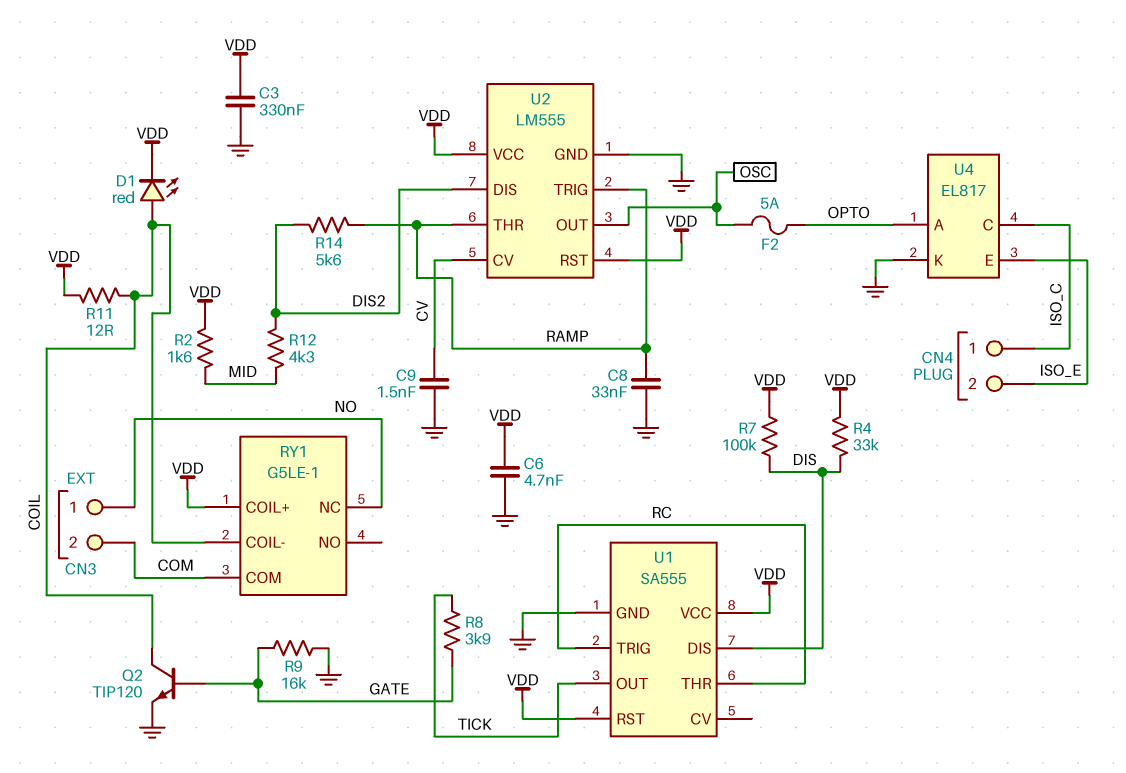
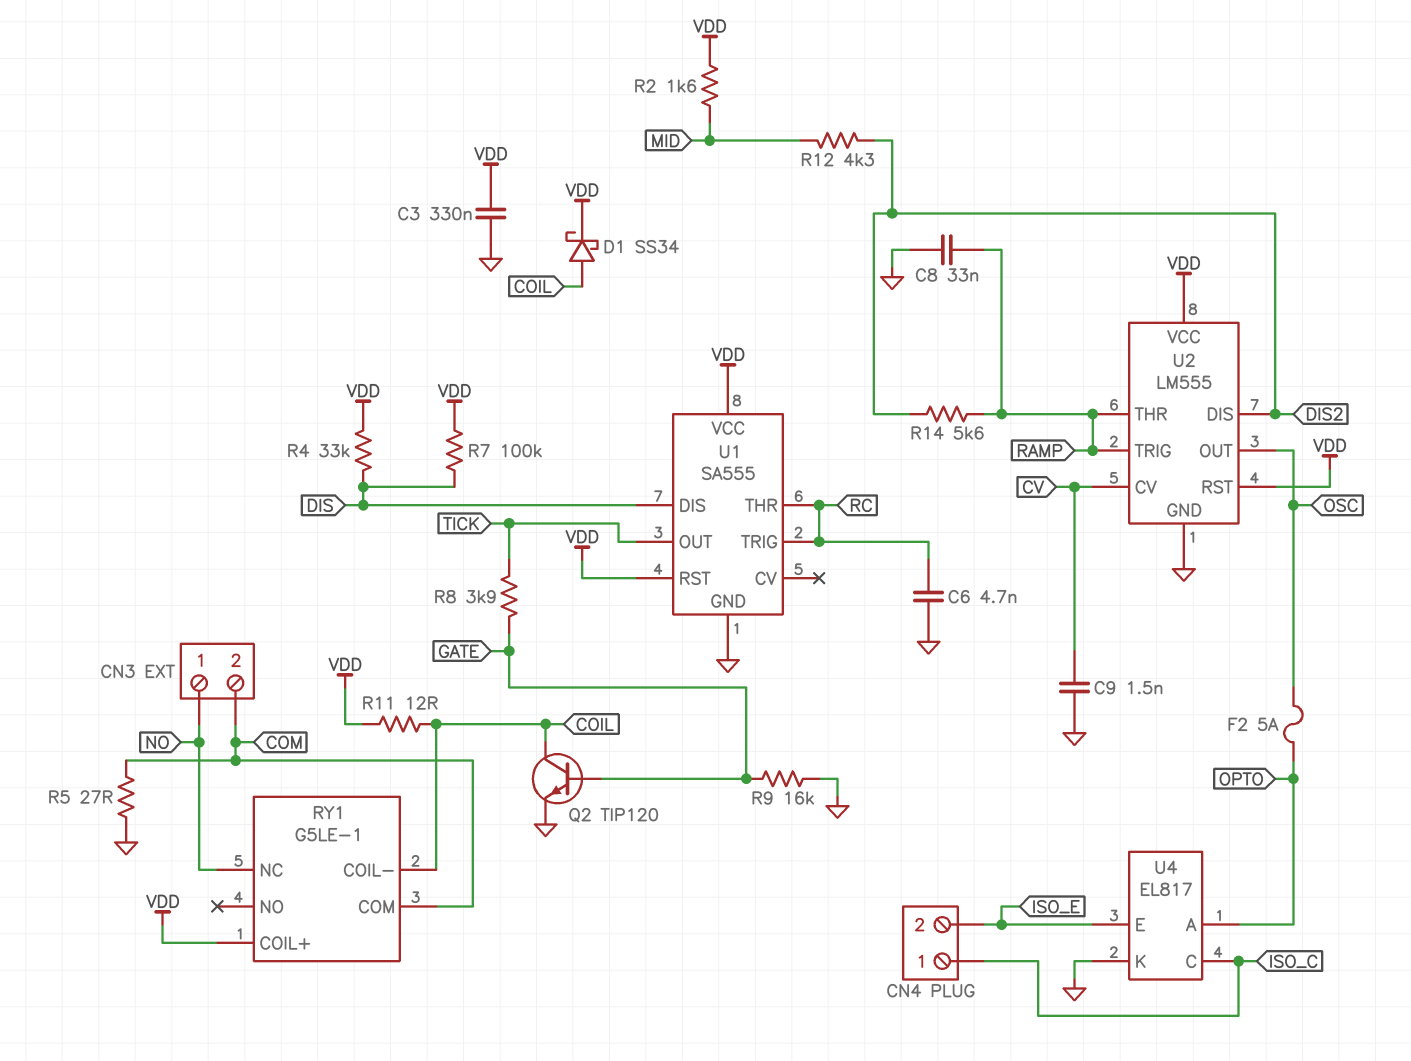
C6: 4.7nF (GND, VDD) -> 4.7nF (GND, RC)
D1: LED red (A COIL, K VDD) -> schottky SS34 (A COIL, K VDD)
R5: none -> 27 (COM, GND)

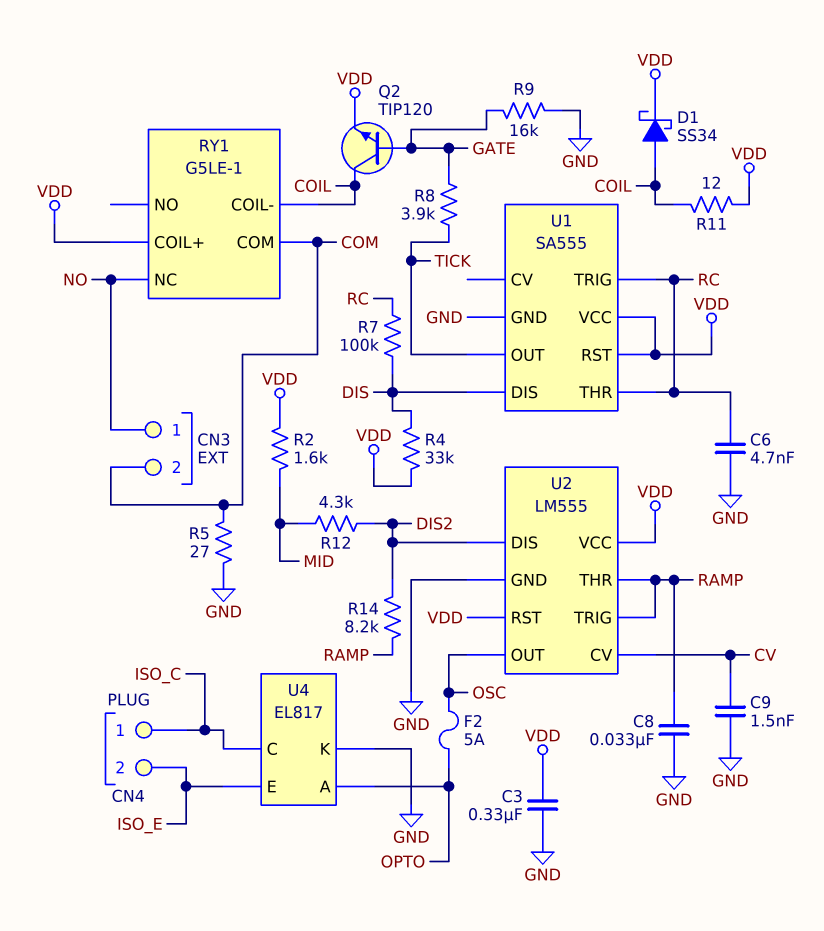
Q2: NPN TIP120 (B GATE, C COIL, E GND) -> NPN TIP120 (B GATE, C COIL, E VDD)
R7: 100k (DIS, VDD) -> 100k (DIS, RC)
R14: 5.6k (DIS2, RAMP) -> 8.2k (DIS2, RAMP)

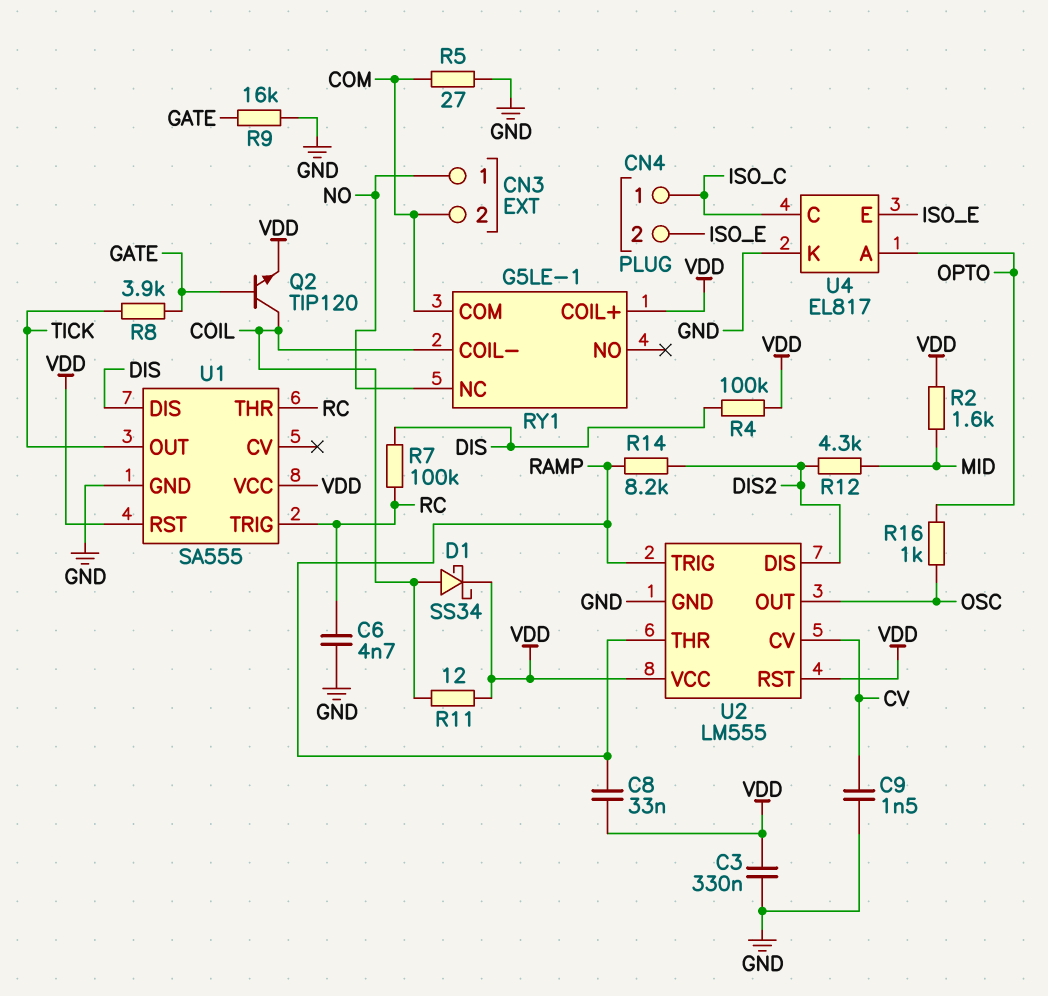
C8: 33nF (GND, RAMP) -> 33nF (RAMP, VDD)
F2: 5A (OPTO, OSC) -> none
R4: 33k (DIS, VDD) -> 100k (DIS, VDD)
R16: none -> 1k (OPTO, OSC)

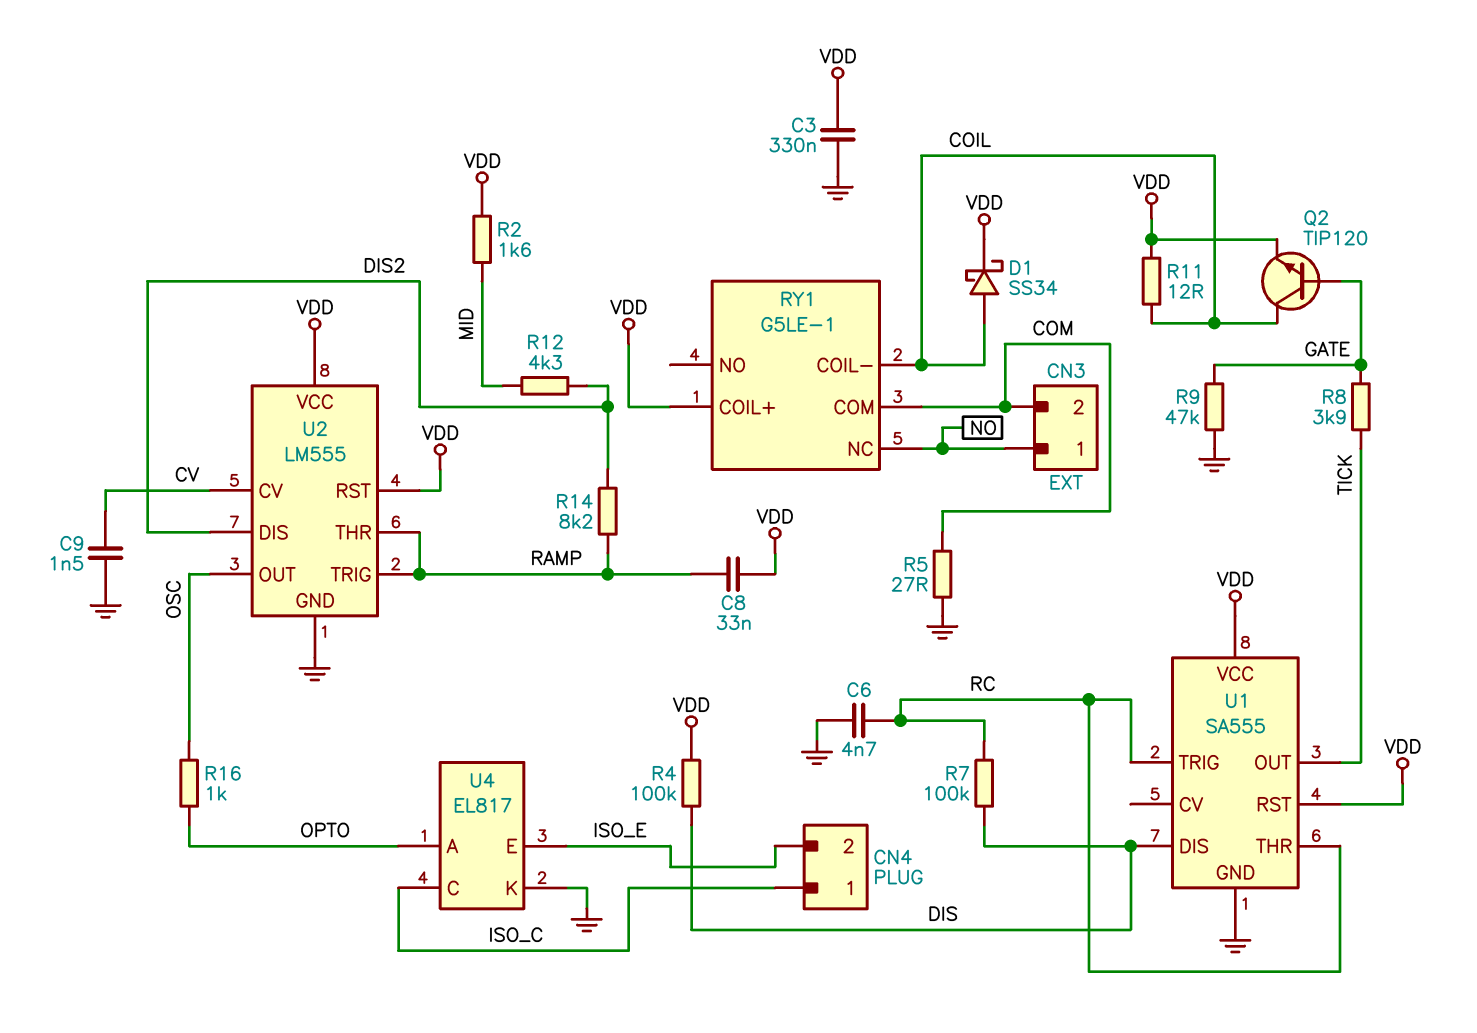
R9: 16k (GATE, GND) -> 47k (GATE, GND)

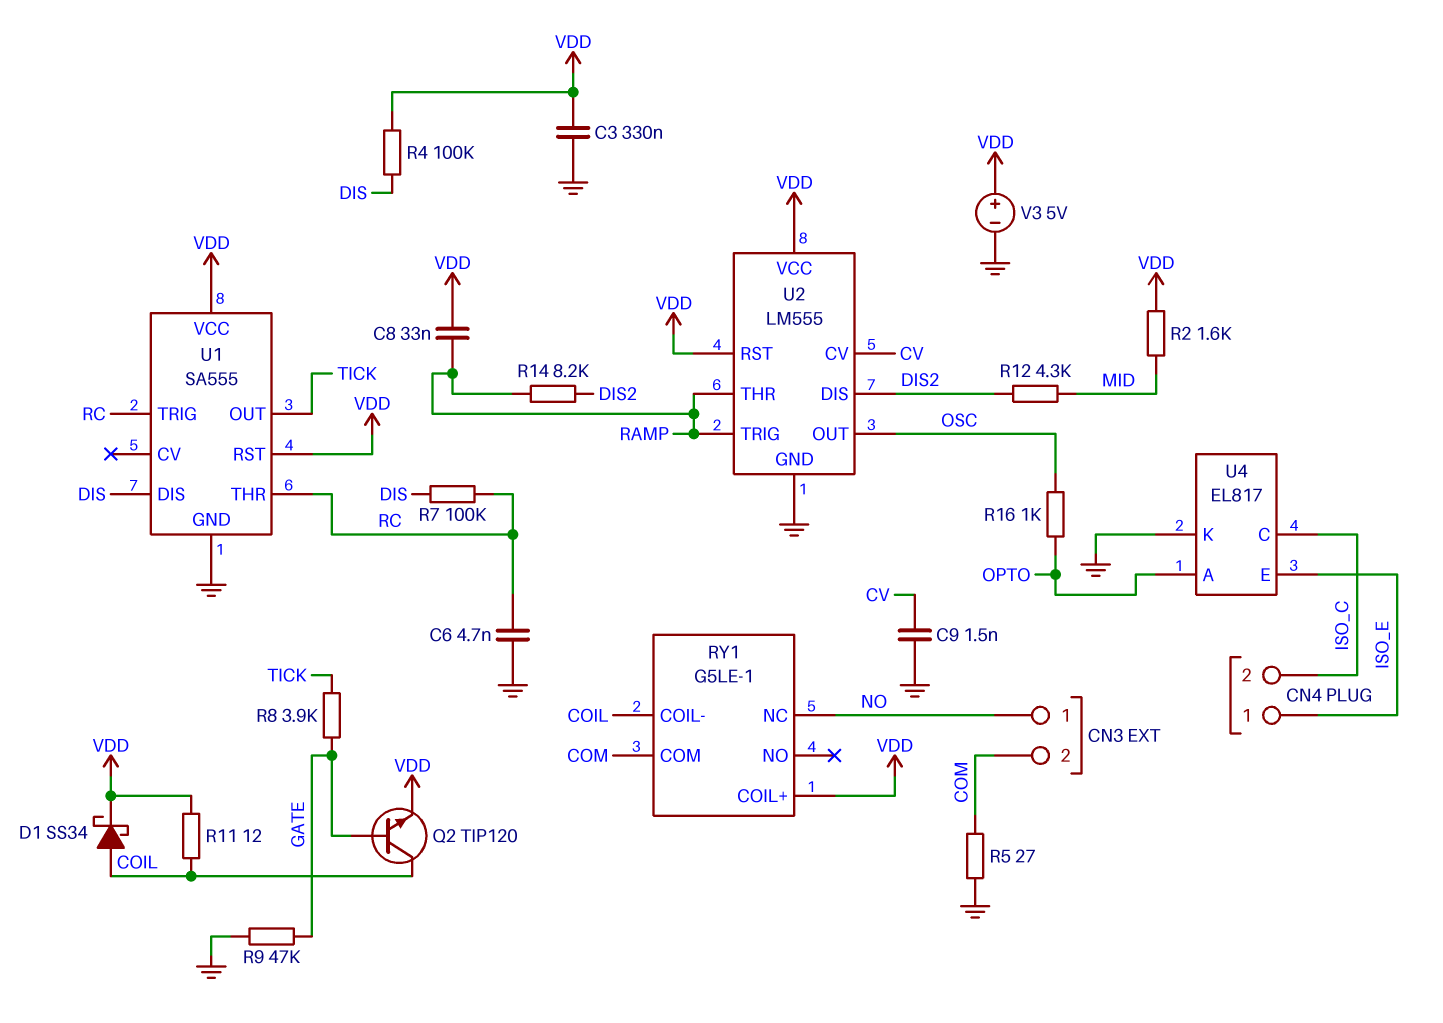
CN4 pin 1: ISO_C -> ISO_E
CN4 pin 2: ISO_E -> ISO_C
V3: none -> 5V (plus VDD, minus GND)

